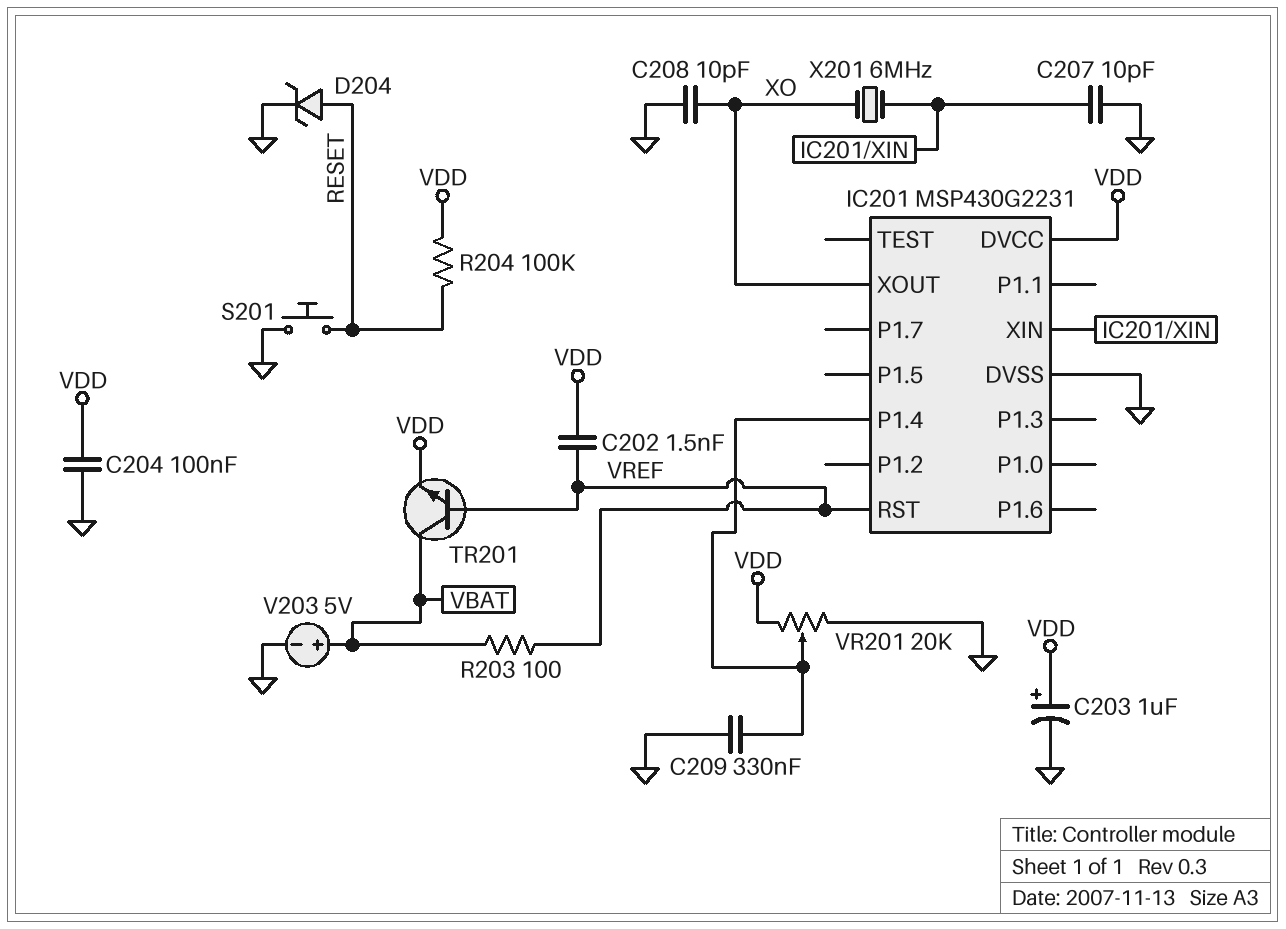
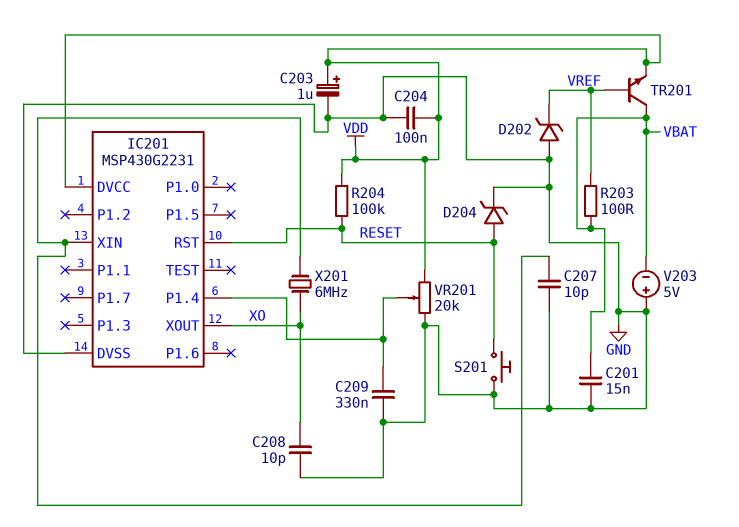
C201: none -> 15nF (GND, VBAT)
C202: 1.5nF (VDD, VREF) -> none
D202: none -> zener (A GND, K VREF)
IC201 pin RST: VREF -> RESET
V203: 5V (plus VBAT, minus GND) -> 5V (plus GND, minus VBAT)

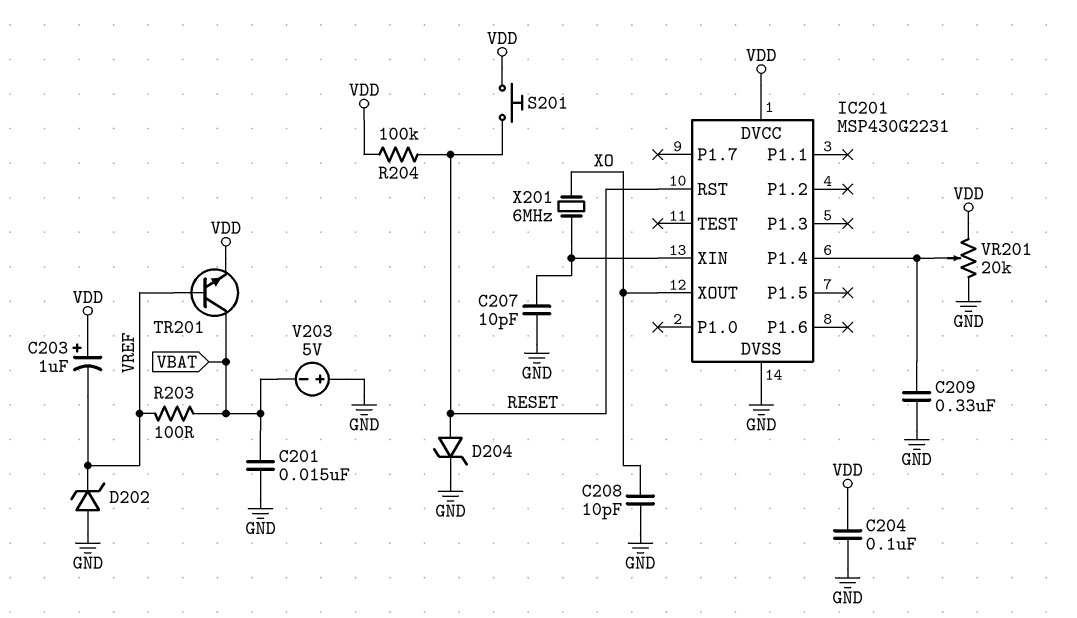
C203: 1uF (plus VDD, minus GND) -> 1uF (plus VDD, minus VREF)
S201: button (GND, RESET) -> button (RESET, VDD)

